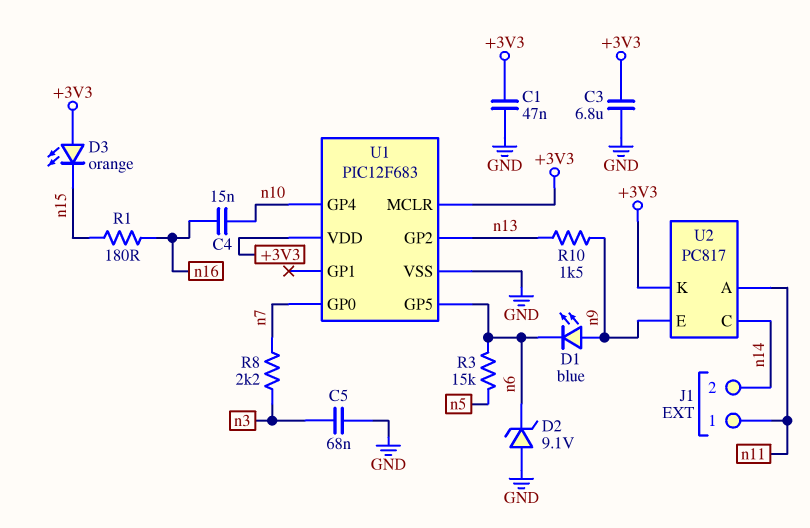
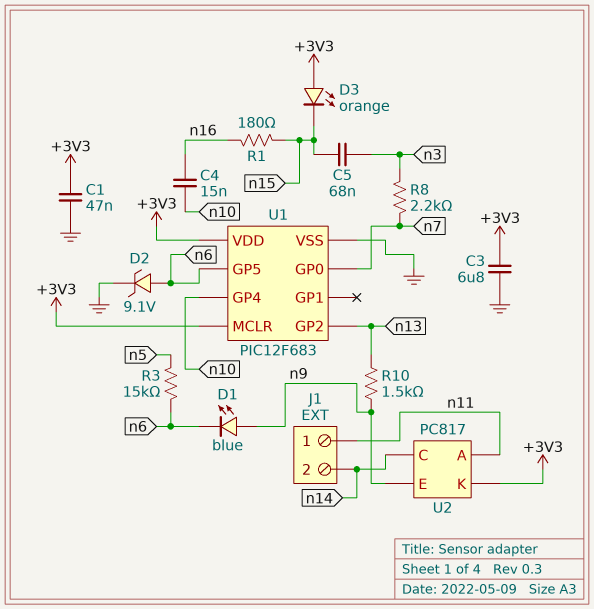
C5: 68nF (GND, n3) -> 68nF (n3, n15)
D2: zener 9.1V (A GND, K n6) -> zener 9.1V (A n6, K GND)

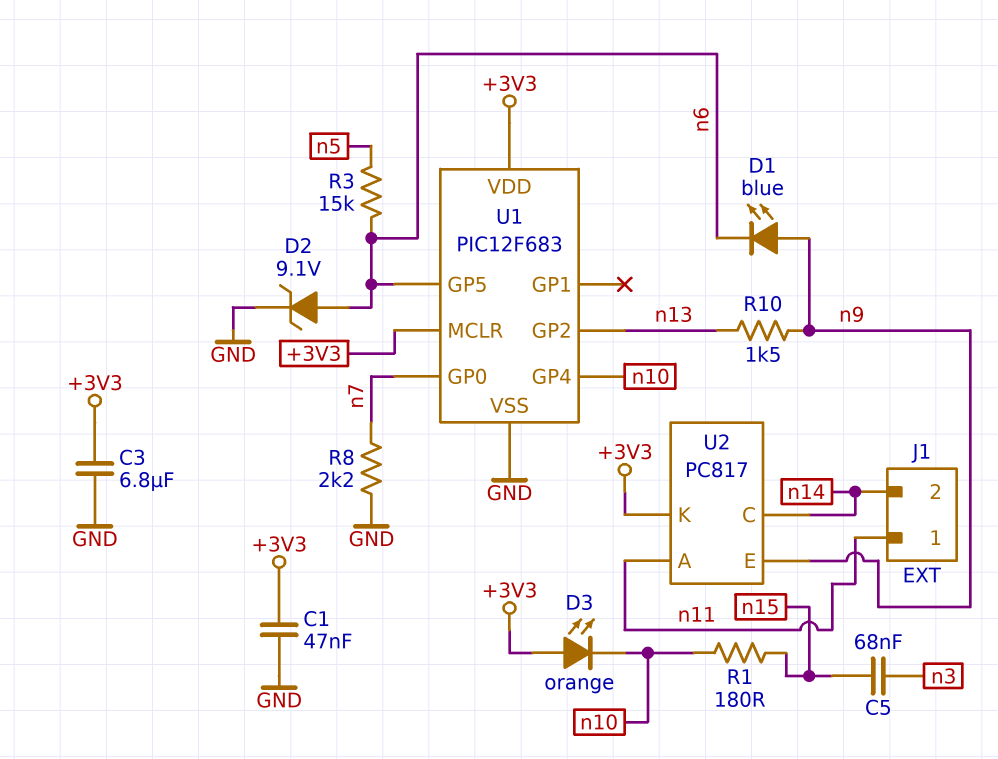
C4: 15nF (n10, n16) -> none
D3: LED orange (A +3V3, K n15) -> LED orange (A +3V3, K n10)
R1: 180 (n15, n16) -> 180 (n10, n15)
R8: 2.2k (n3, n7) -> 2.2k (GND, n7)

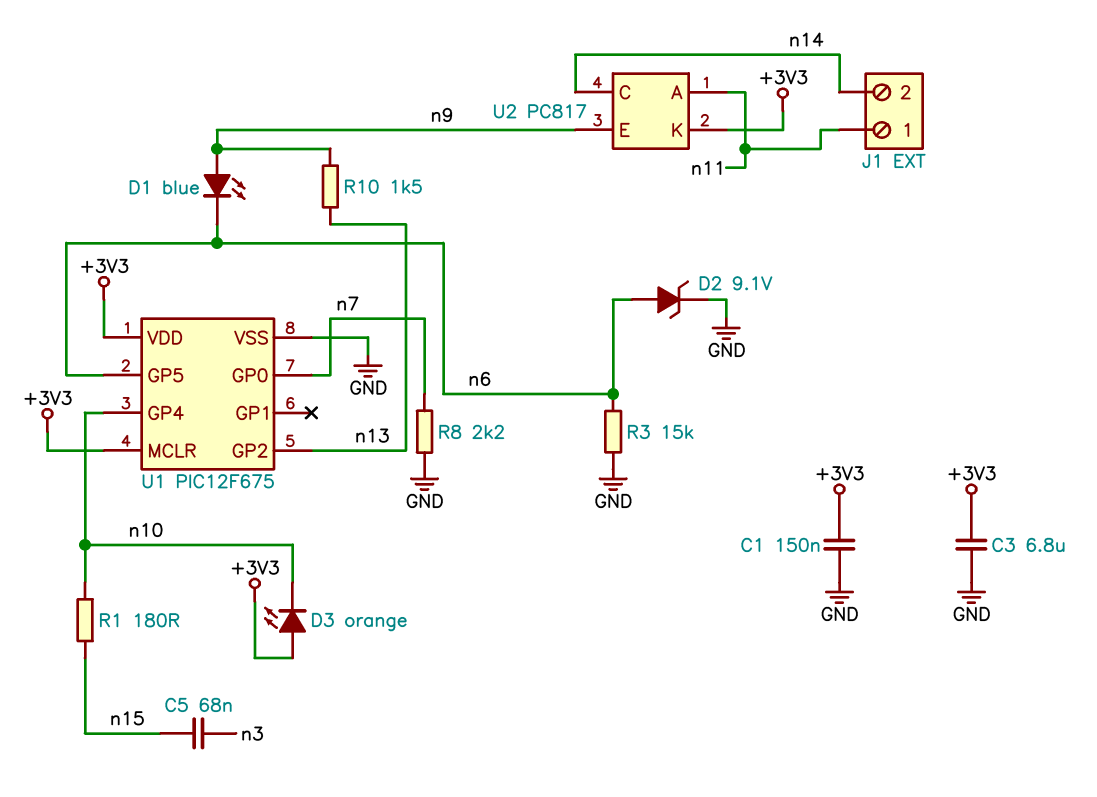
C1: 47nF (+3V3, GND) -> 150nF (+3V3, GND)
R3: 15k (n5, n6) -> 15k (GND, n6)
U1: PIC12F683 -> PIC12F675

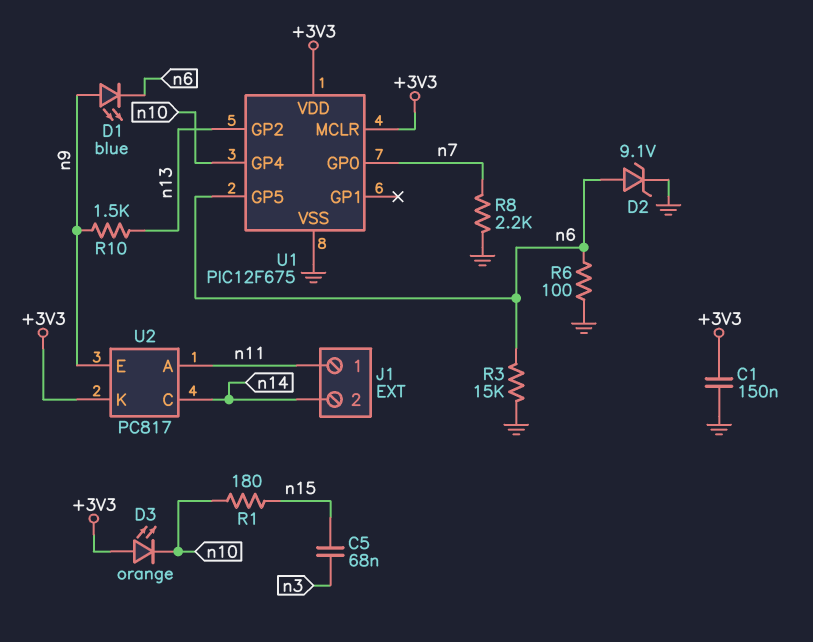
C3: 6.8uF (+3V3, GND) -> none
R6: none -> 100 (GND, n6)

